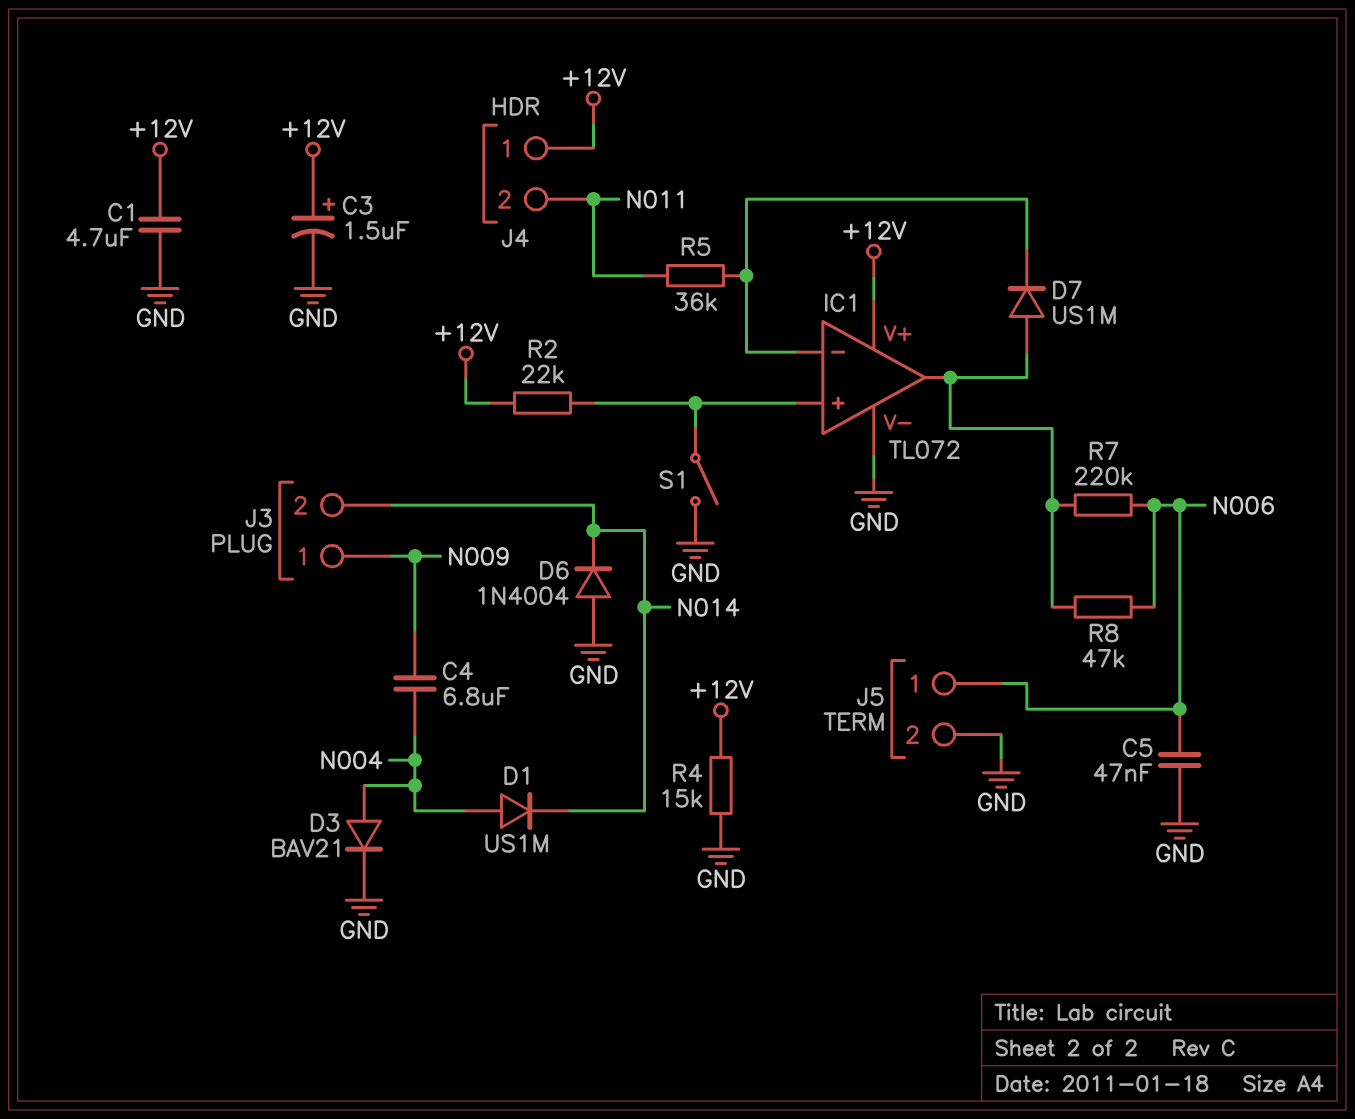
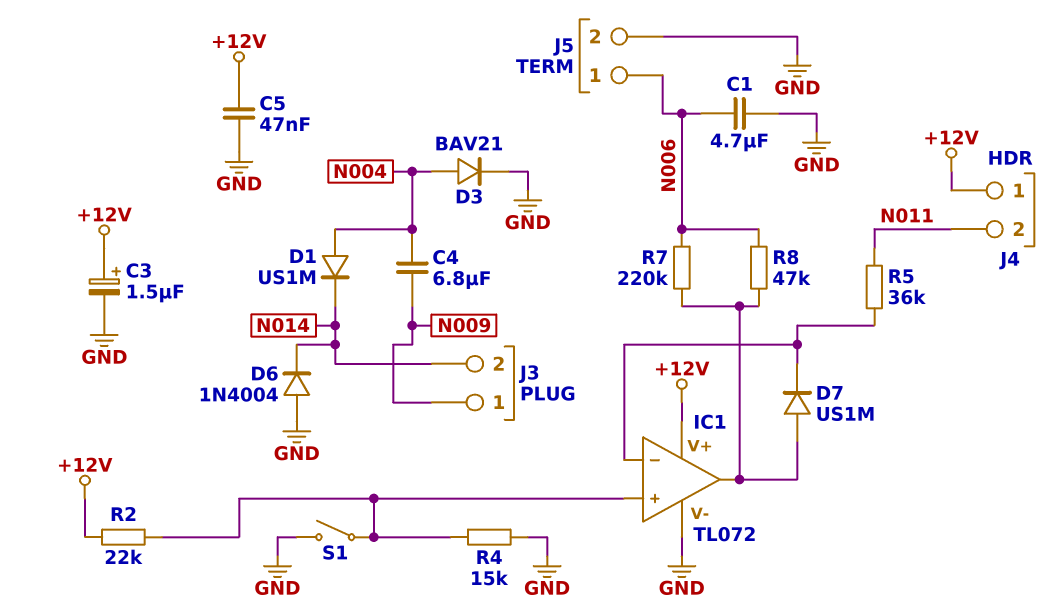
C1: 4.7uF (+12V, GND) -> 4.7uF (GND, N006)
C5: 47nF (GND, N006) -> 47nF (+12V, GND)
R4: 15k (+12V, GND) -> 15k (GND, IC1/in+)

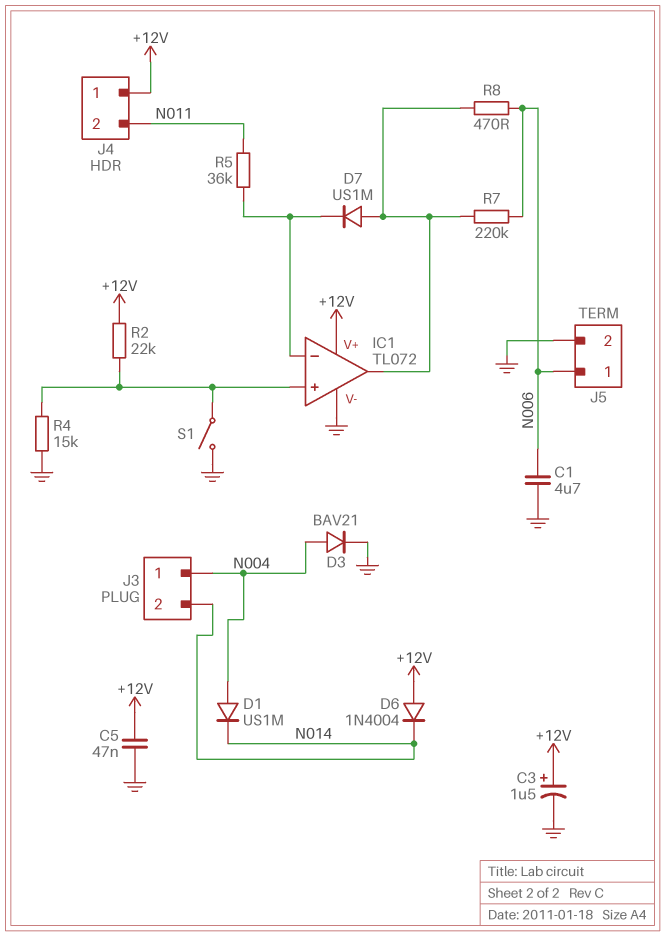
C4: 6.8uF (N004, N009) -> none
D6: diode 1N4004 (A GND, K N014) -> diode 1N4004 (A +12V, K N014)
J3 pin 1: N009 -> N004
R8: 47k (IC1/out, N006) -> 470 (IC1/out, N006)

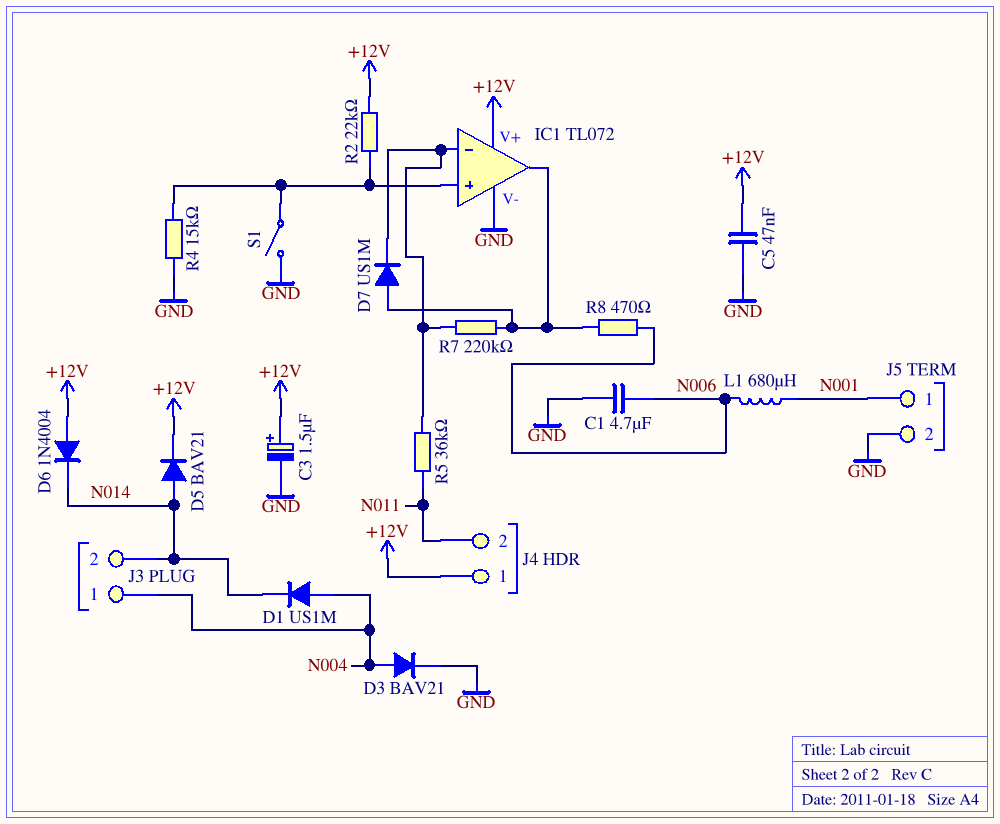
D5: none -> diode BAV21 (A N014, K +12V)
J5 pin 1: N006 -> N001
L1: none -> 680uH (N001, N006)
R7: 220k (IC1/out, N006) -> 220k (IC1/in-, IC1/out)

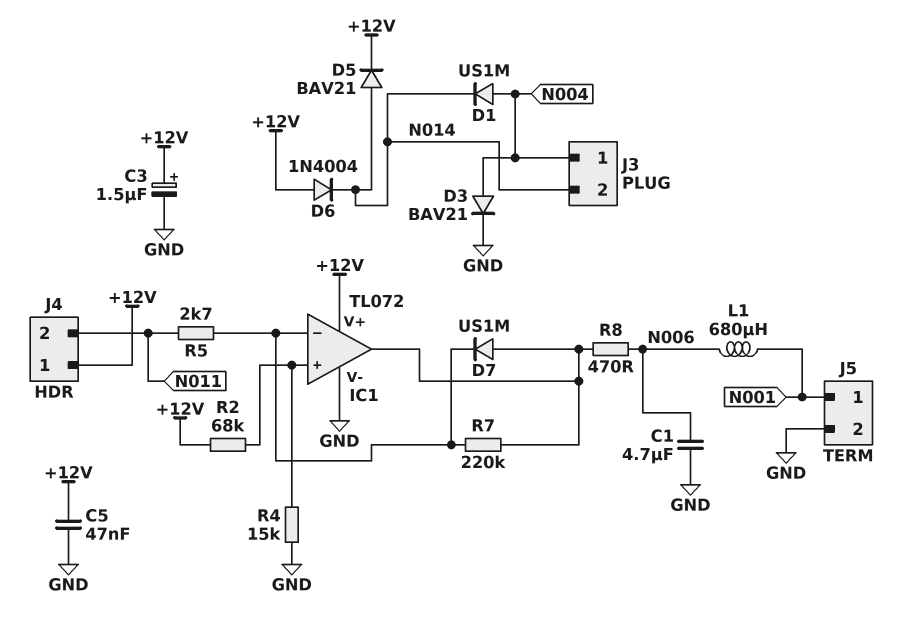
R2: 22k (+12V, IC1/in+) -> 68k (+12V, IC1/in+)
R5: 36k (IC1/in-, N011) -> 2.7k (IC1/in-, N011)
S1: switch (GND, IC1/in+) -> none

